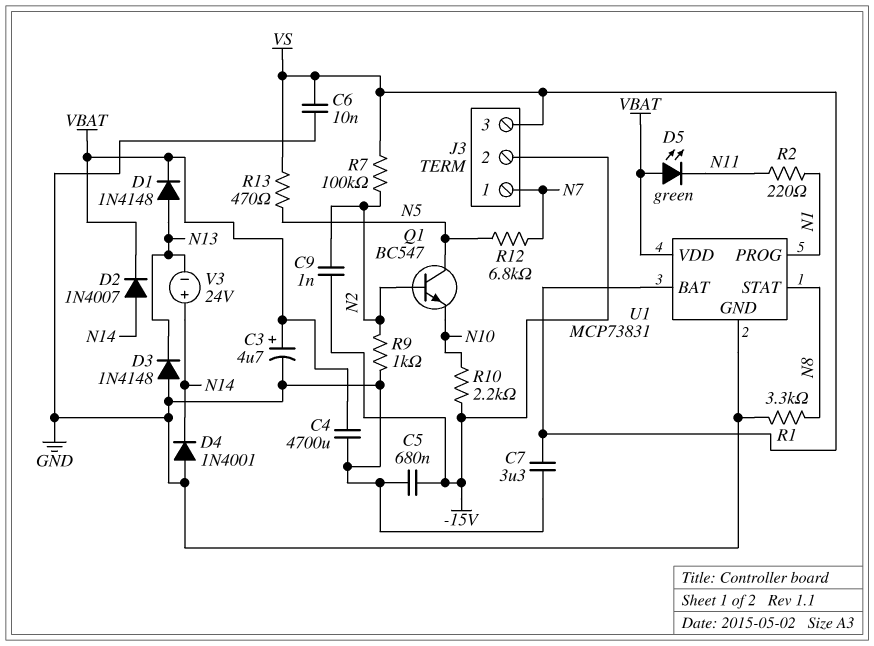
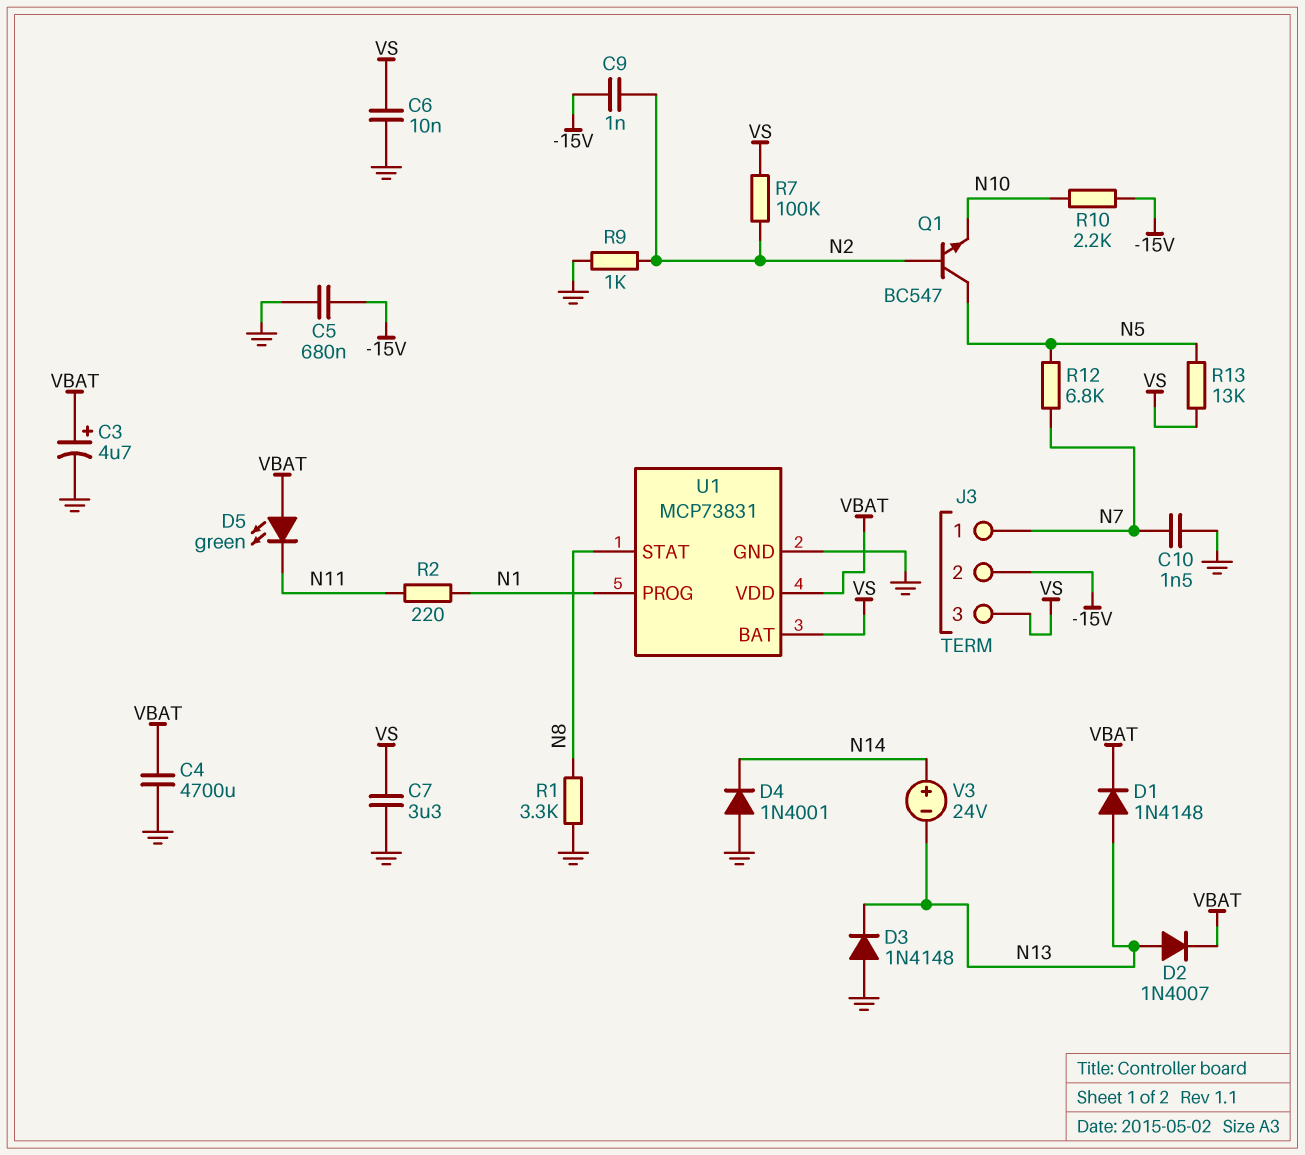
C10: none -> 1.5nF (GND, N7)
D2: diode 1N4007 (A N14, K VBAT) -> diode 1N4007 (A N13, K VBAT)
R13: 470 (N5, VS) -> 13k (N5, VS)

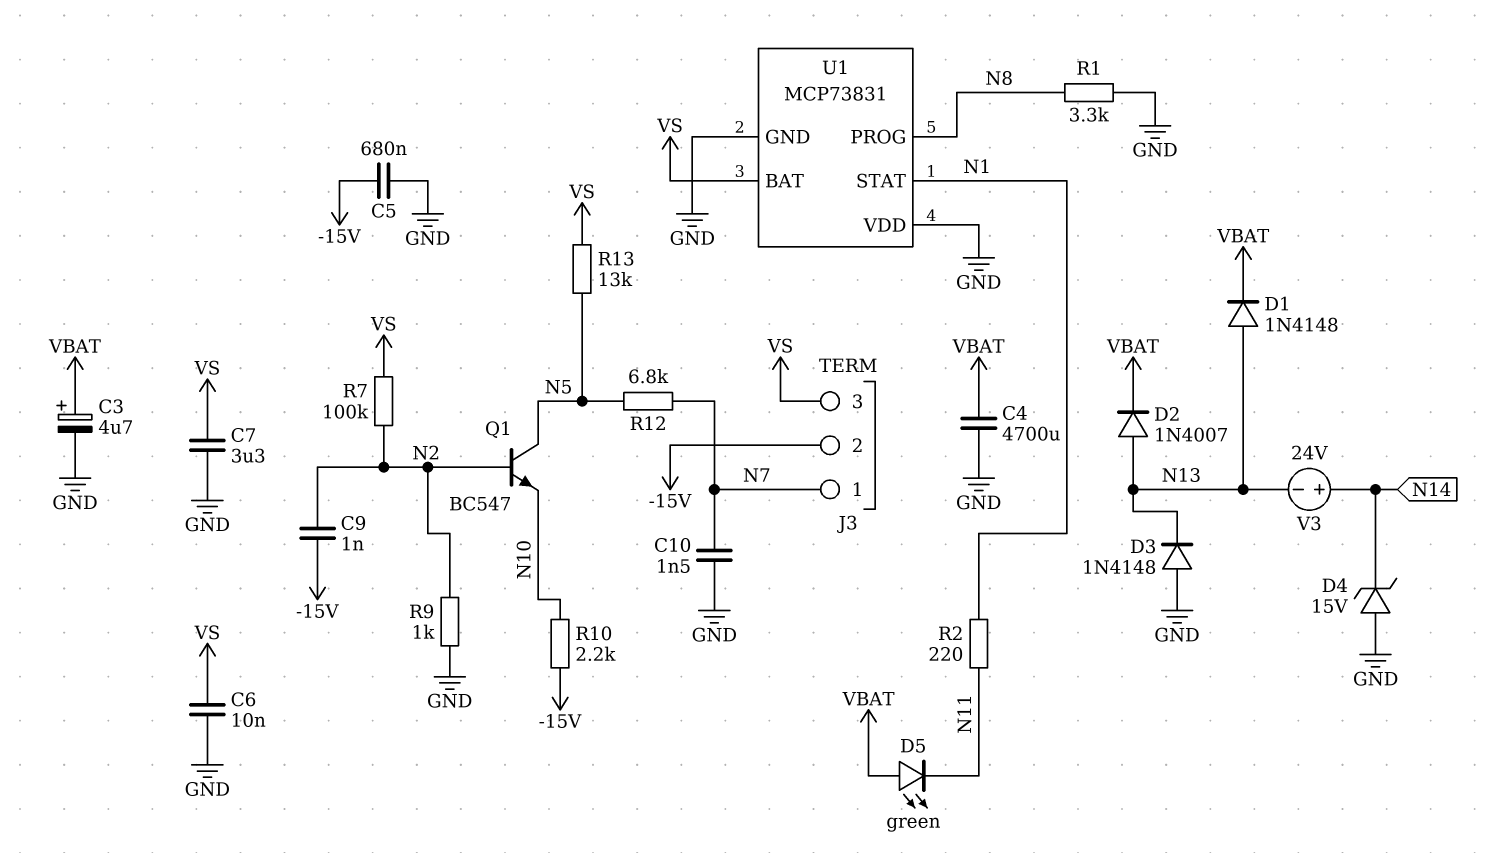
D4: diode 1N4001 (A GND, K N14) -> zener 15V (A GND, K N14)
U1 pin PROG: N1 -> N8
U1 pin STAT: N8 -> N1
U1 pin VDD: VBAT -> GND

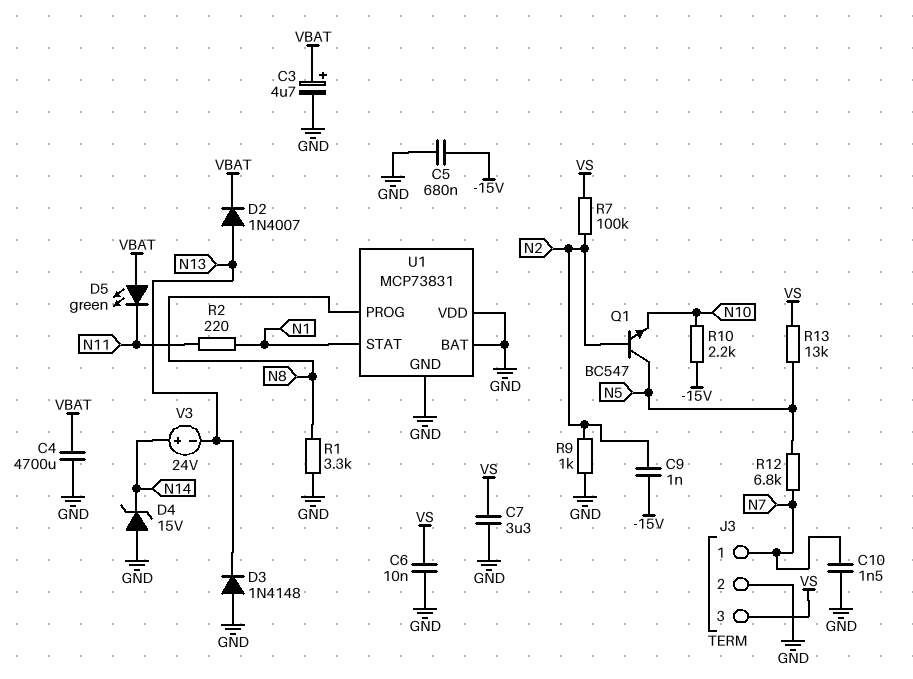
D1: diode 1N4148 (A N13, K VBAT) -> none
J3 pin 2: -15V -> GND
U1 pin BAT: VS -> GND

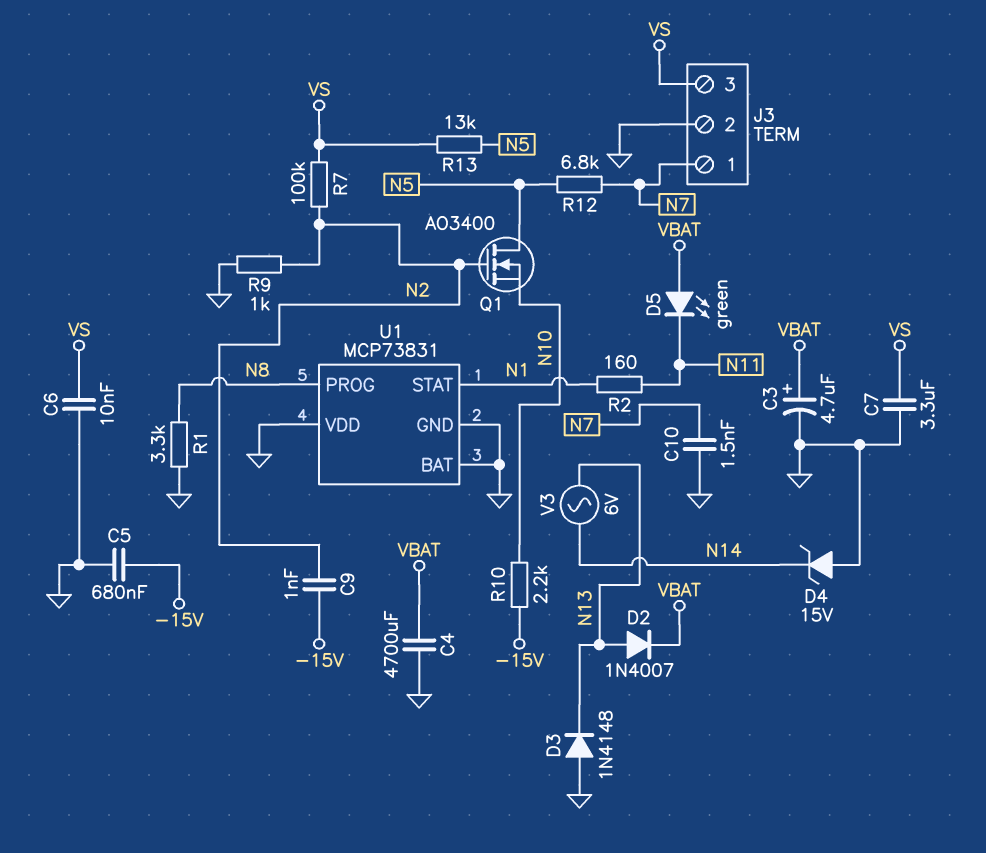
Q1: NPN BC547 (B N2, C N5, E N10) -> NMOS AO3400 (G N2, D N5, S N10)
R2: 220 (N1, N11) -> 160 (N1, N11)
V3: 24V (plus N14, minus N13) -> AC 6V (N13, N14)

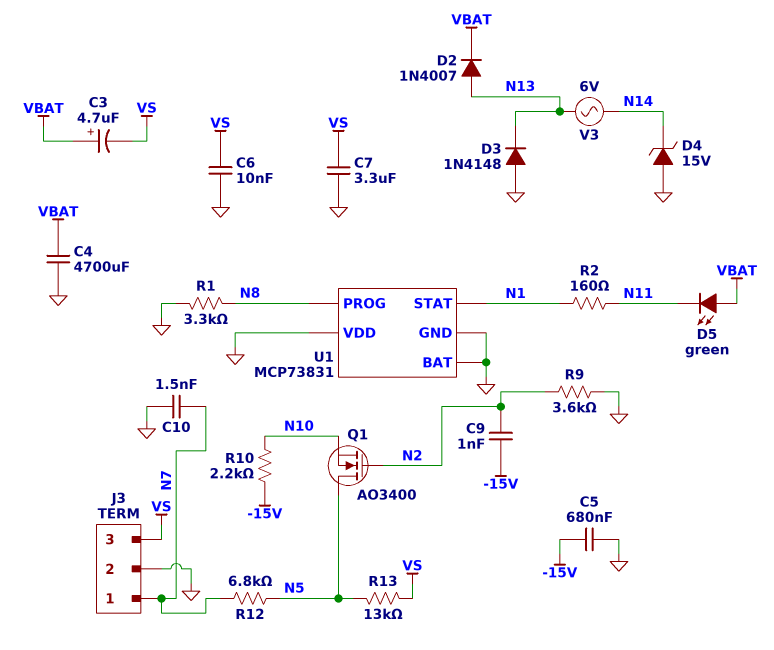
C3: 4.7uF (plus VBAT, minus GND) -> 4.7uF (plus VBAT, minus VS)
R7: 100k (N2, VS) -> none
R9: 1k (GND, N2) -> 3.6k (GND, N2)

